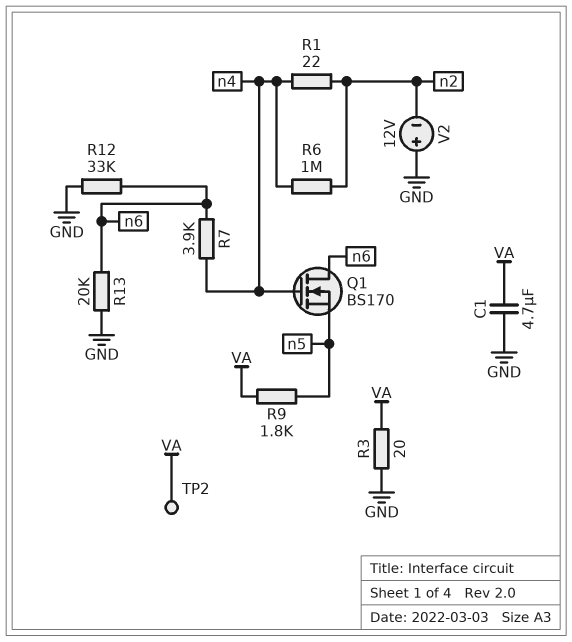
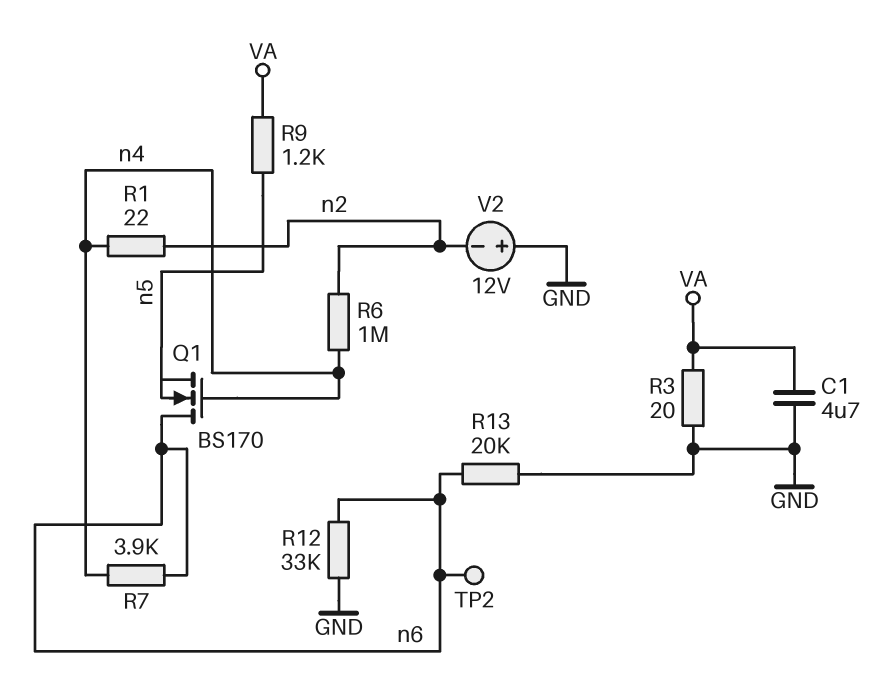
R9: 1.8k (VA, n5) -> 1.2k (VA, n5)
TP2: test point (VA) -> test point (n6)

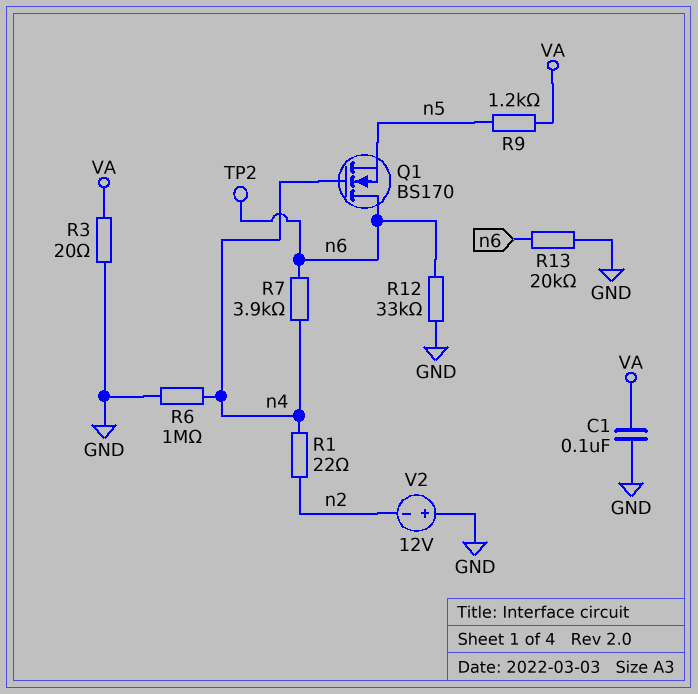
C1: 4.7uF (GND, VA) -> 100nF (GND, VA)
R6: 1M (n2, n4) -> 1M (GND, n4)

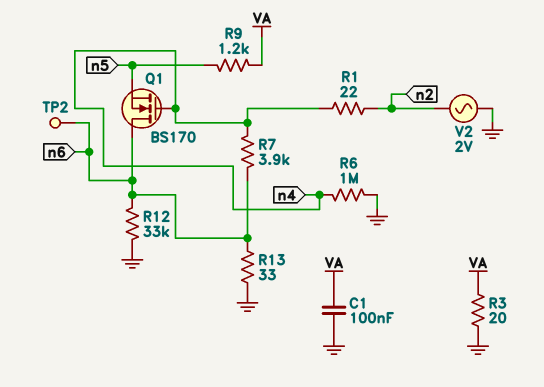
R13: 20k (GND, n6) -> 33 (GND, n6)
V2: 12V (plus GND, minus n2) -> AC 2V (GND, n2)

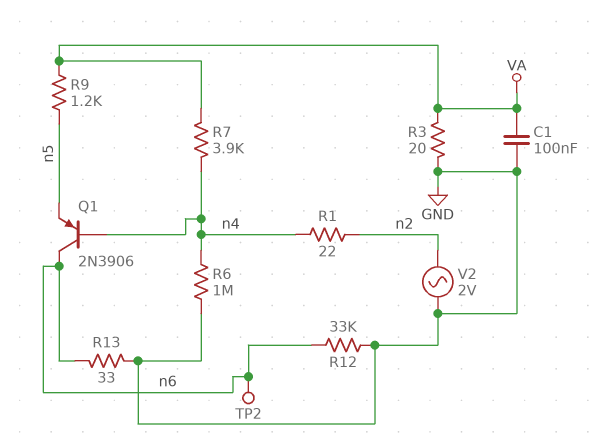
Q1: NMOS BS170 (G n4, D n6, S n5) -> PNP 2N3906 (B n4, C n6, E n5)
R7: 3.9k (n4, n6) -> 3.9k (VA, n4)

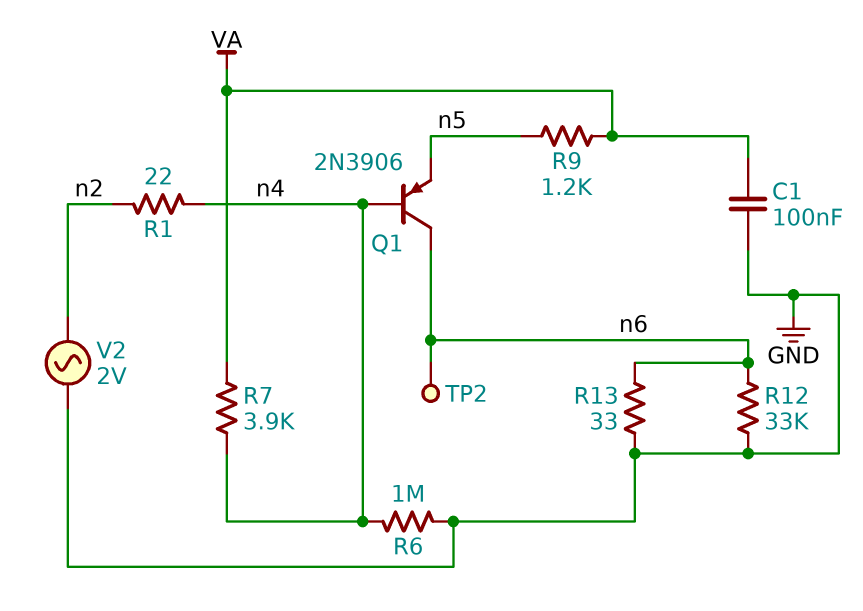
R3: 20 (GND, VA) -> none

